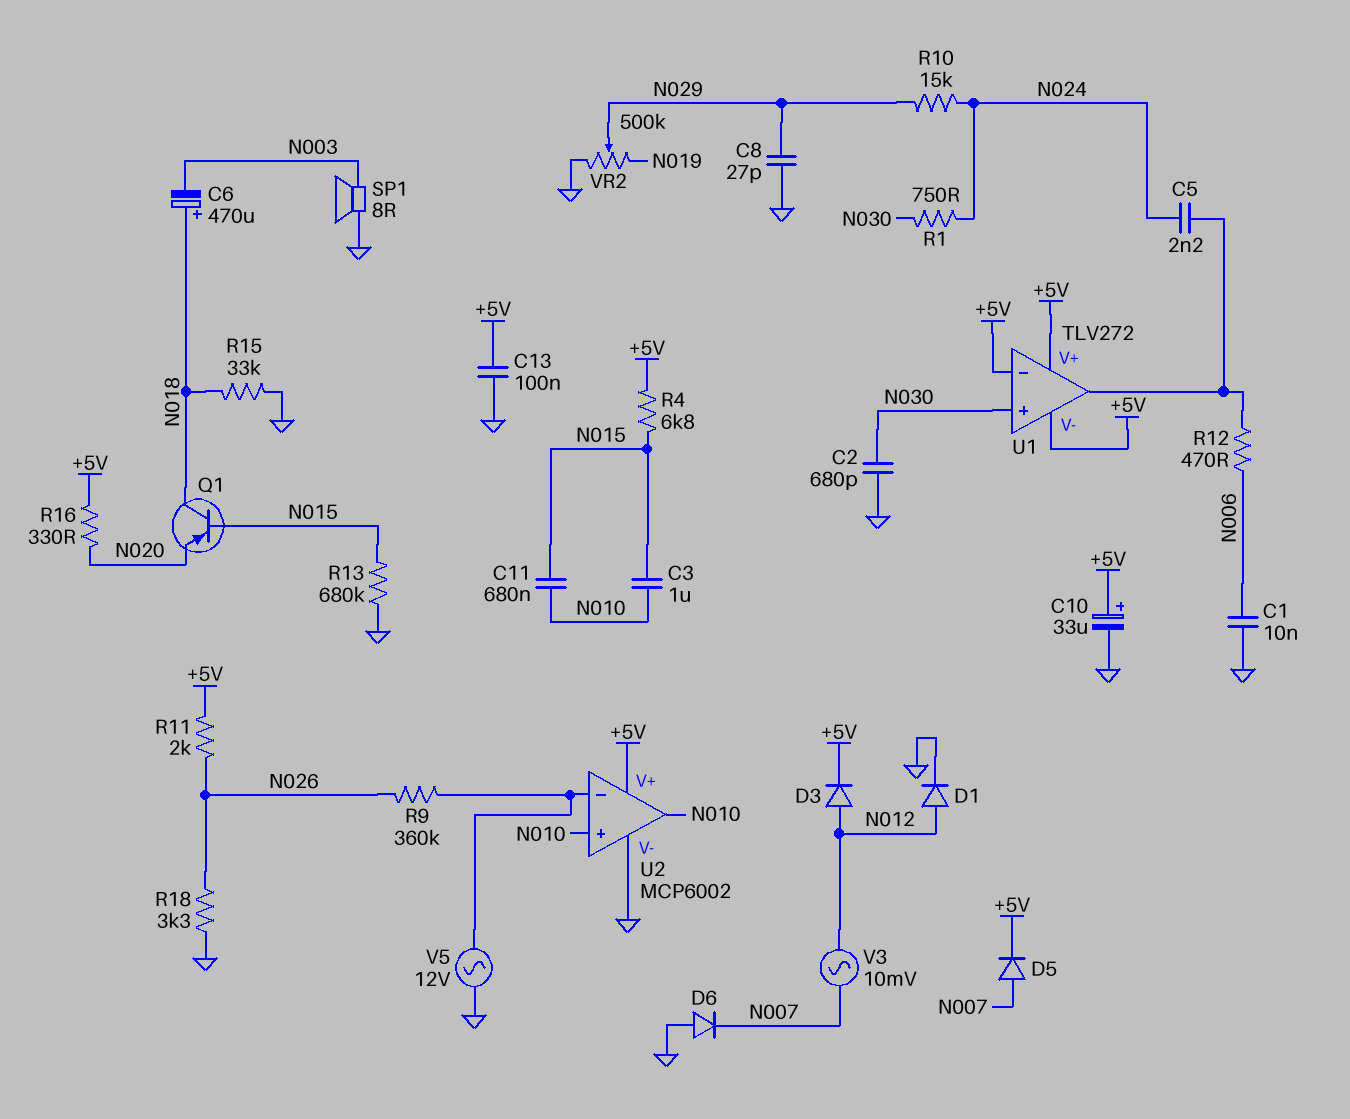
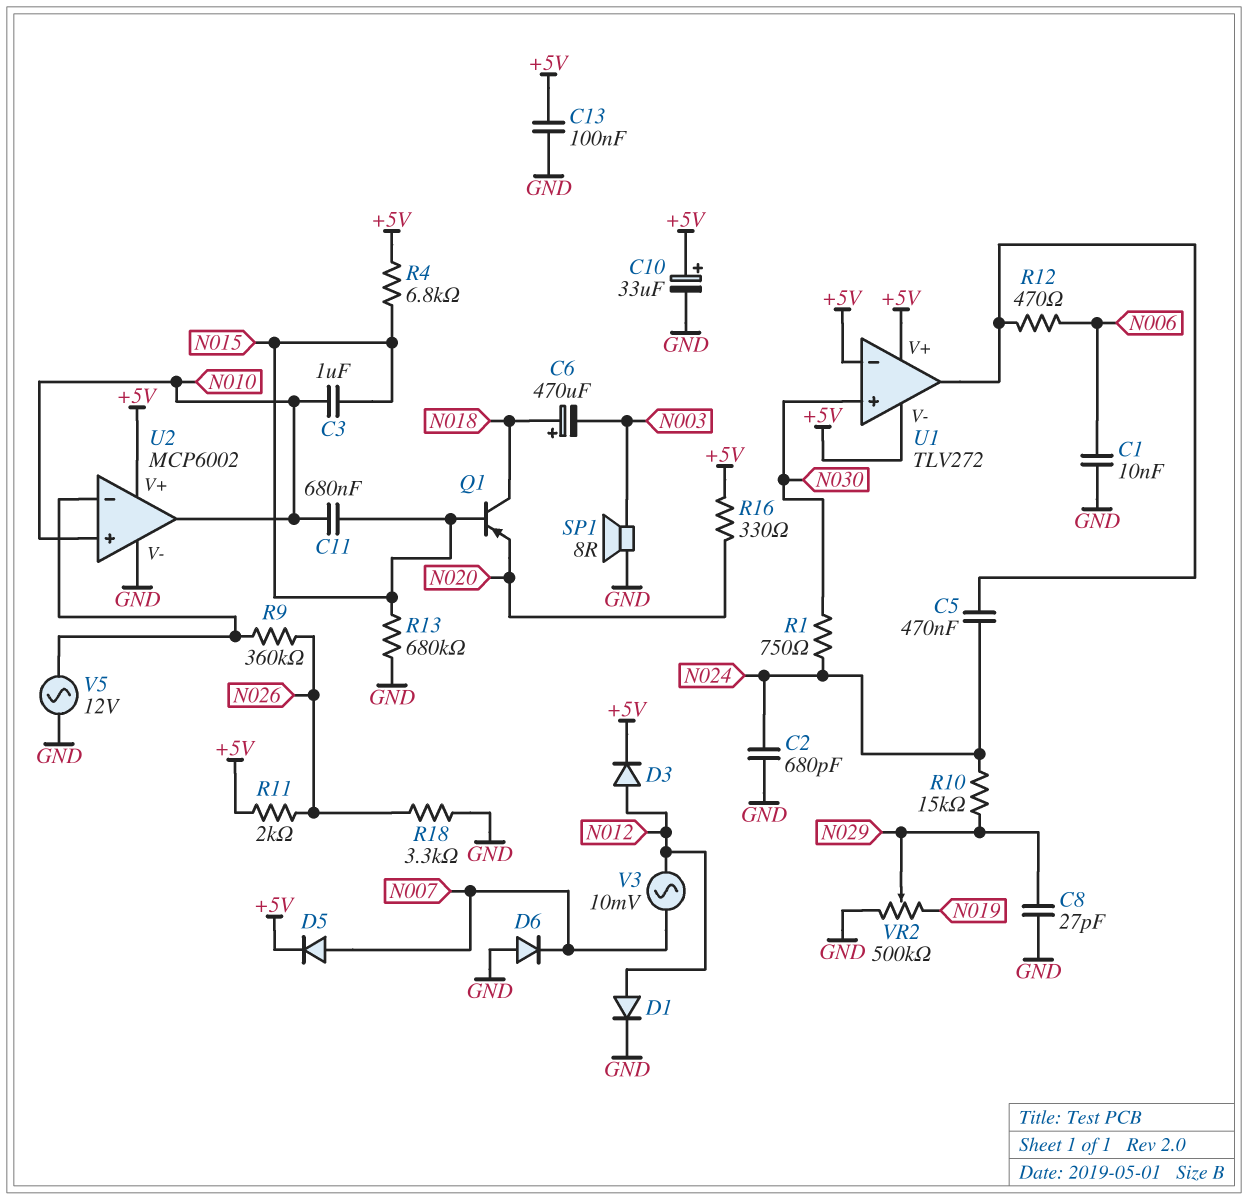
C2: 680pF (GND, N030) -> 680pF (GND, N024)
C5: 2.2nF (N024, U1/out) -> 470nF (N024, U1/out)
R15: 33k (GND, N018) -> none

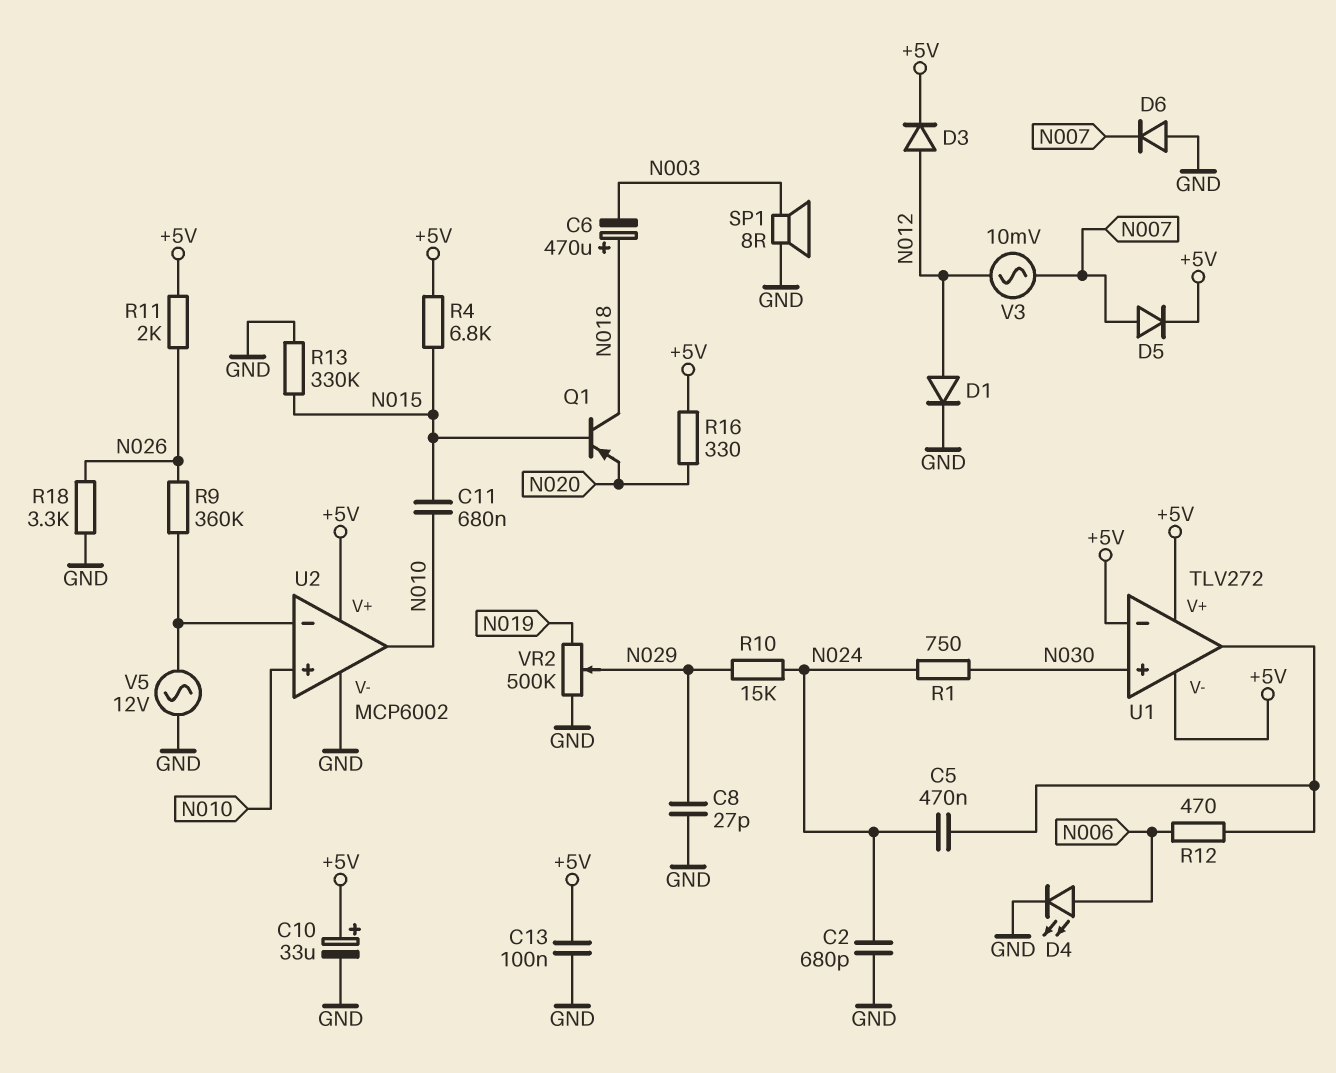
C1: 10nF (GND, N006) -> none
C3: 1uF (N010, N015) -> none
D4: none -> LED (A N006, K GND)
R13: 680k (GND, N015) -> 330k (GND, N015)

